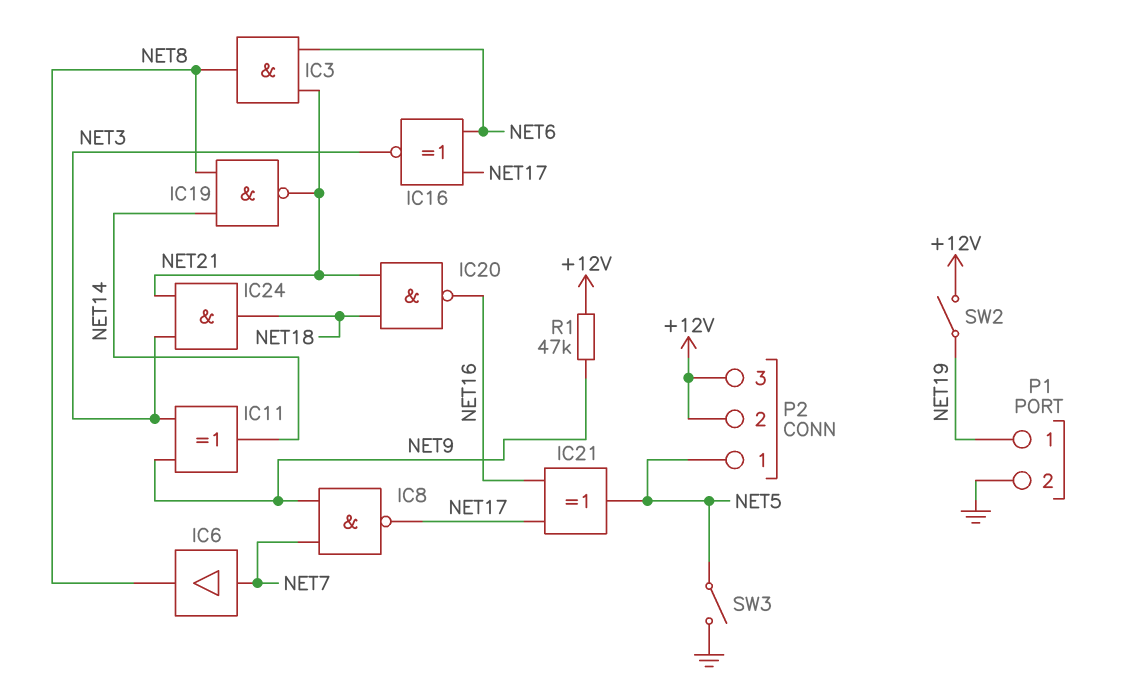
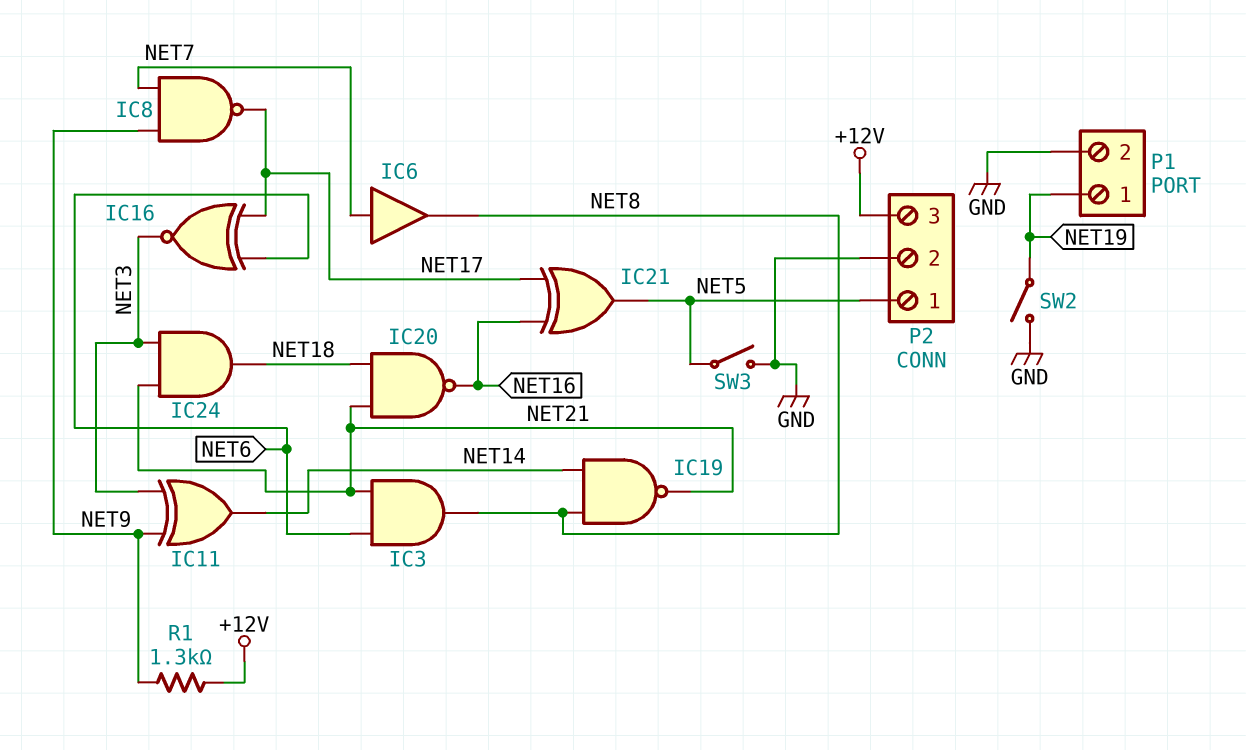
P2 pin 2: +12V -> GND
R1: 47k (+12V, NET9) -> 1.3k (+12V, NET9)
SW2: switch (+12V, NET19) -> switch (GND, NET19)

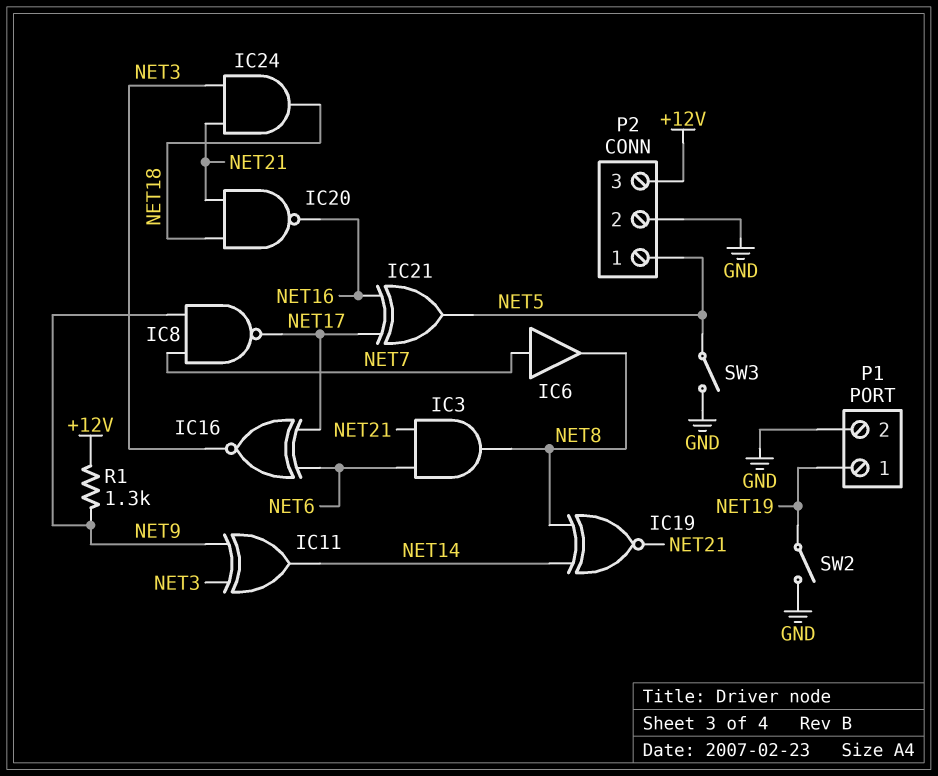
IC19: NAND (in NET8, in NET14, out NET21) -> XNOR (in NET8, in NET14, out NET21)

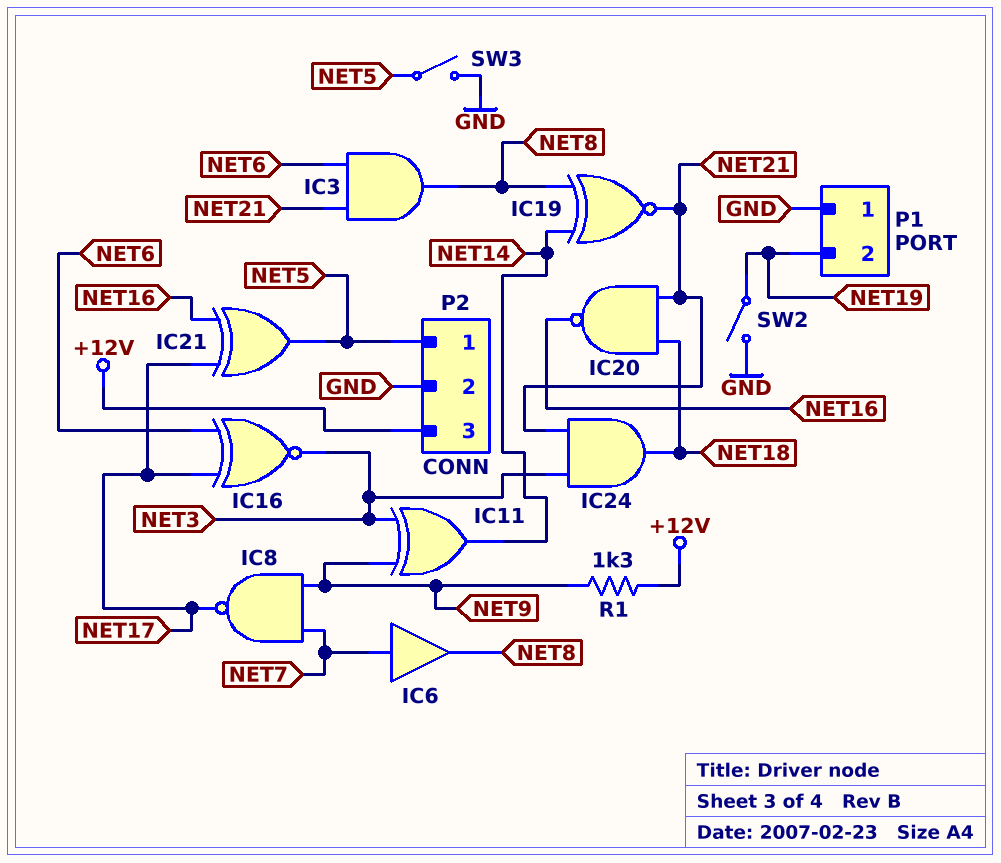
P1 pin 1: NET19 -> GND
P1 pin 2: GND -> NET19

